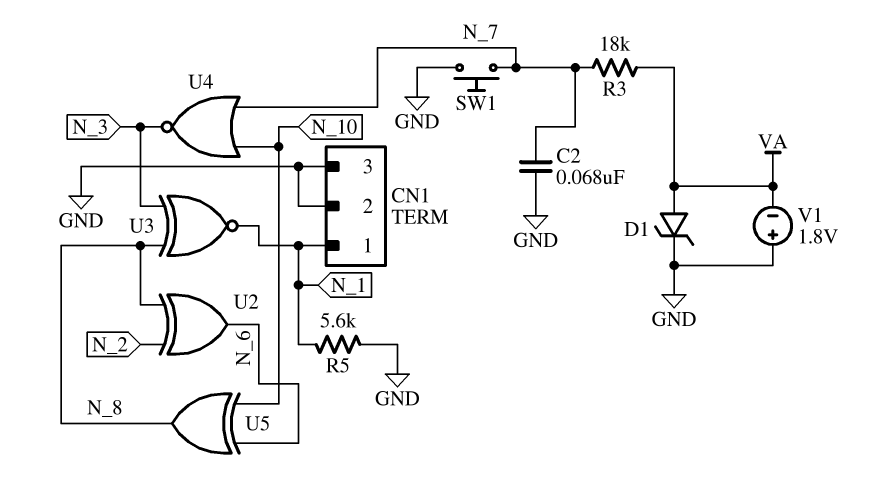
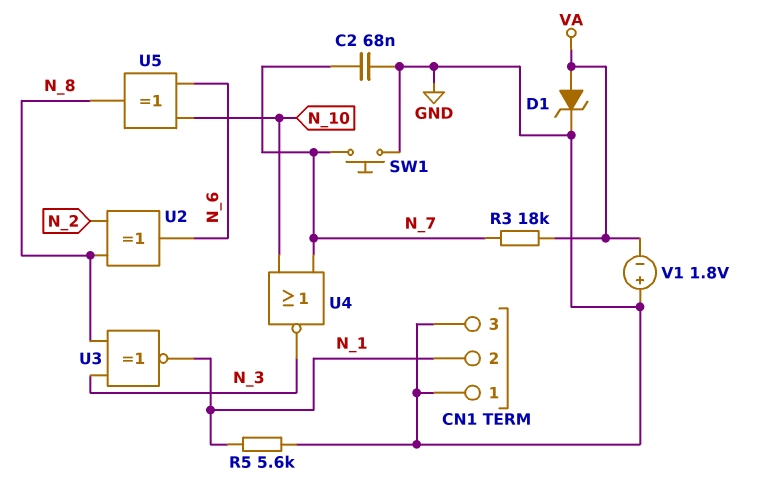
CN1 pin 1: N_1 -> GND
CN1 pin 2: GND -> N_1

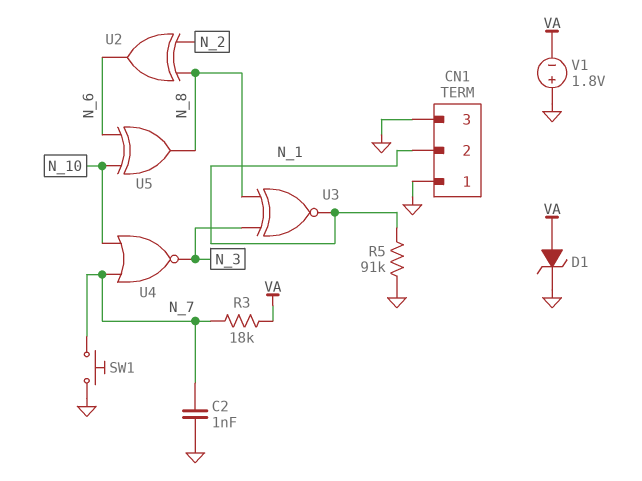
C2: 68nF (GND, N_7) -> 1nF (GND, N_7)
R5: 5.6k (GND, N_1) -> 91k (GND, N_1)

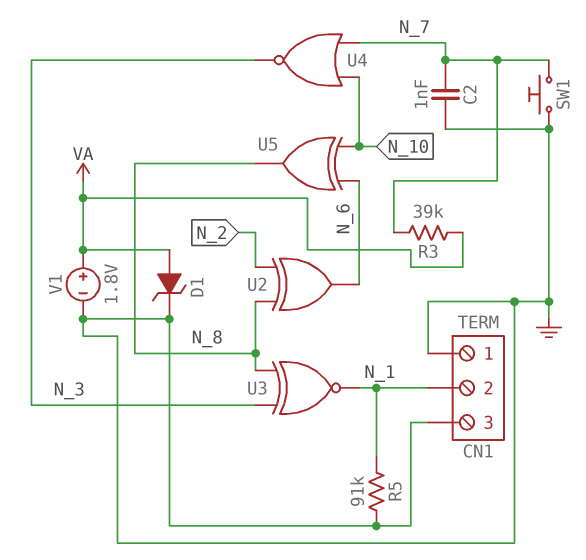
R3: 18k (N_7, VA) -> 39k (N_7, VA)
V1: 1.8V (plus GND, minus VA) -> 1.8V (plus VA, minus GND)

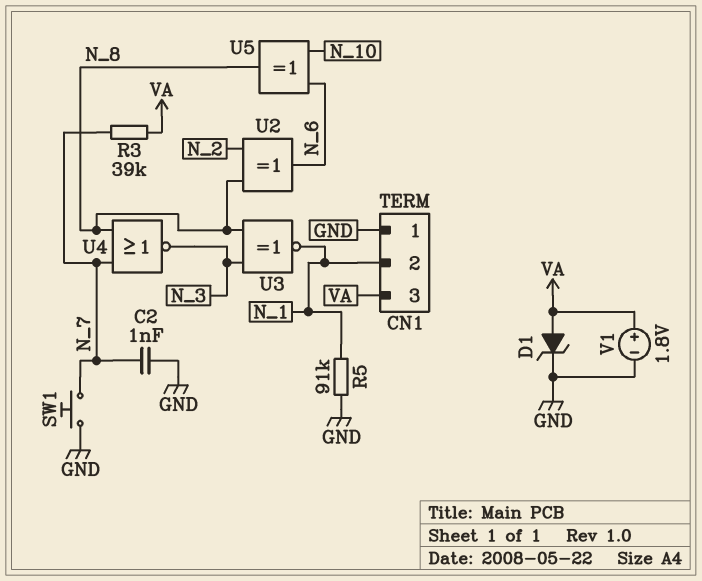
CN1 pin 3: GND -> VA
U4: NOR (in N_7, in N_10, out N_3) -> NOR (in N_7, in N_8, out N_3)

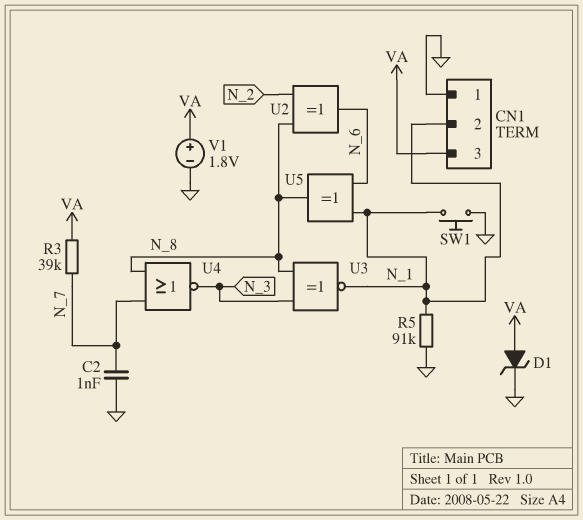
SW1: button (GND, N_7) -> button (GND, N_1)
U5: XOR (in N_6, in N_10, out N_8) -> XOR (in N_1, in N_6, out N_8)

